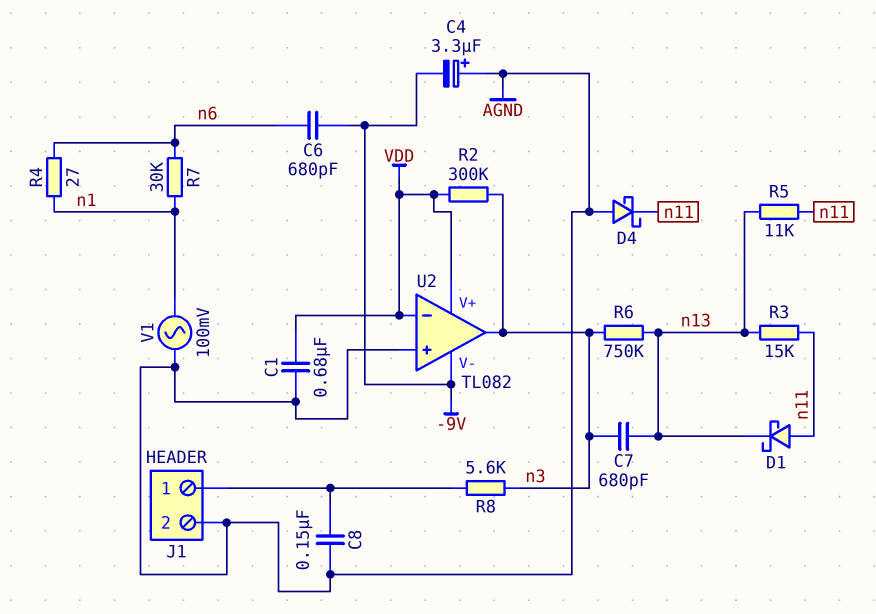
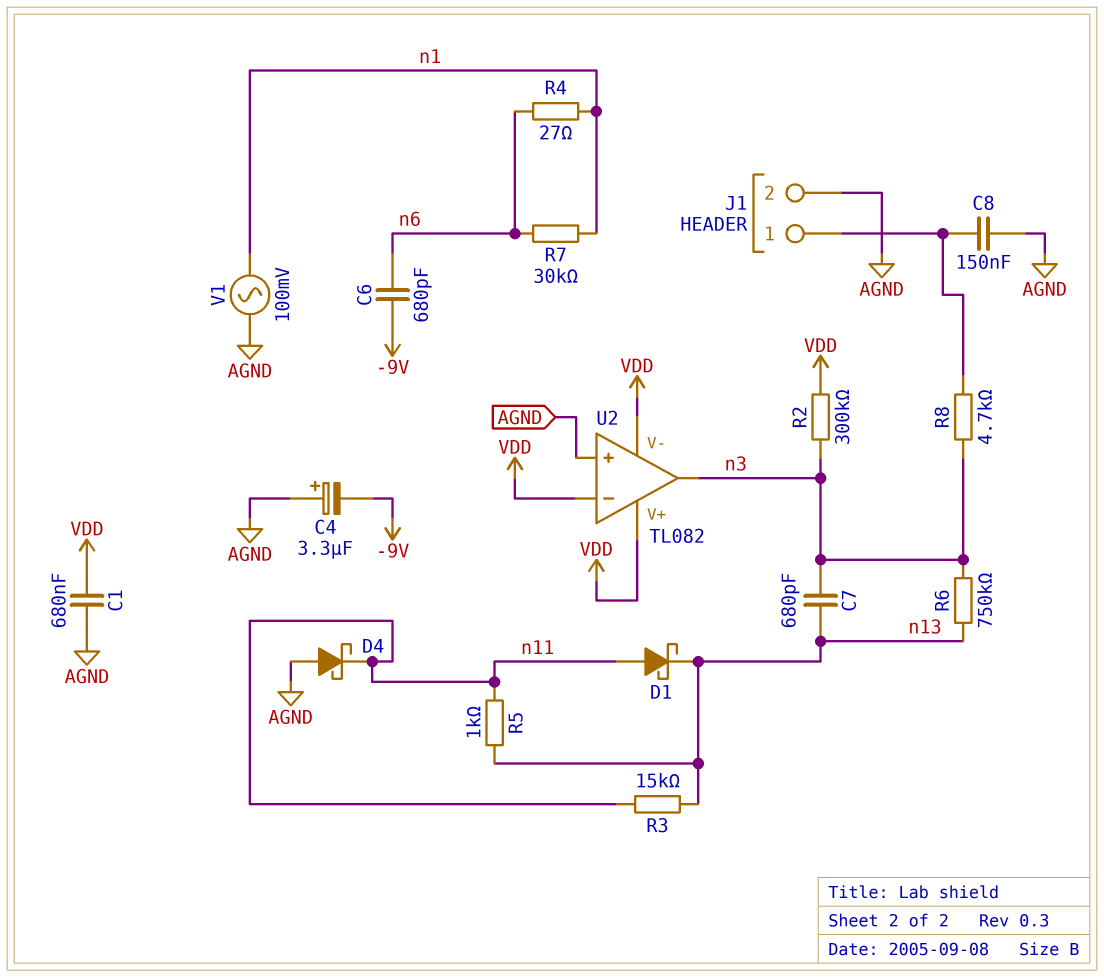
R5: 11k (n11, n13) -> 1k (n11, n13)
R8: 5.6k (J1/1, n3) -> 4.7k (J1/1, n3)
U2 pin V-: -9V -> VDD

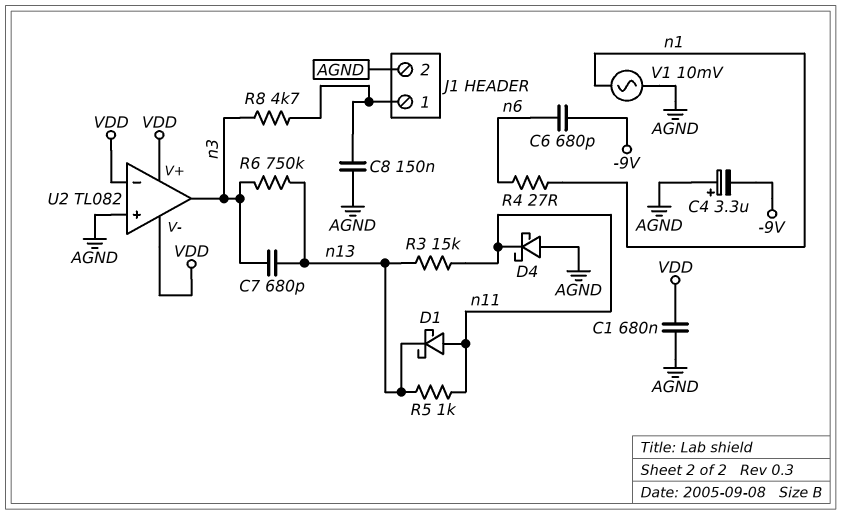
R2: 300k (VDD, n3) -> none
R7: 30k (n1, n6) -> none
V1: AC 100mV (AGND, n1) -> AC 10mV (AGND, n1)

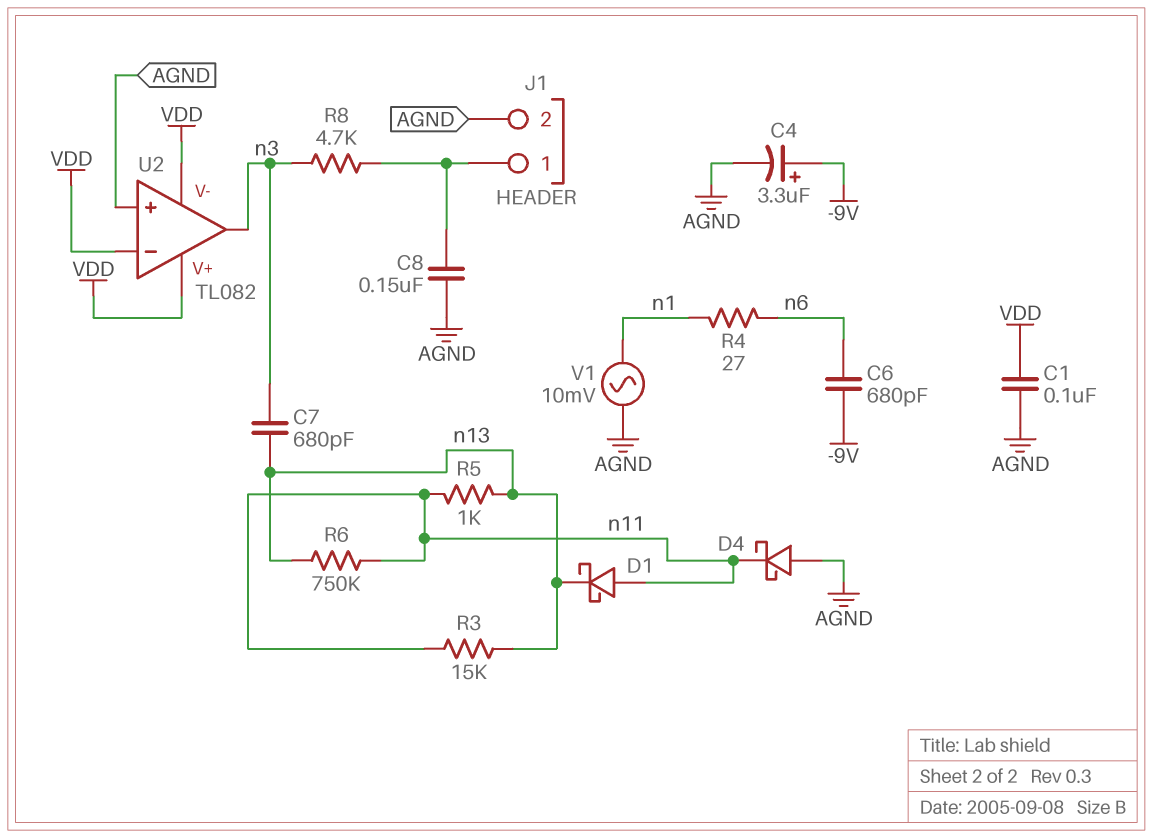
C1: 680nF (AGND, VDD) -> 100nF (AGND, VDD)
C4: 3.3uF (plus AGND, minus -9V) -> 3.3uF (plus -9V, minus AGND)
R6: 750k (n3, n13) -> 750k (n11, n13)

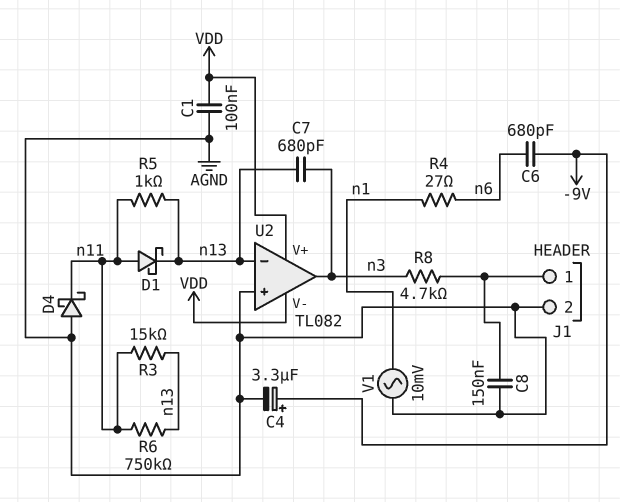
U2 pin in-: VDD -> n13

